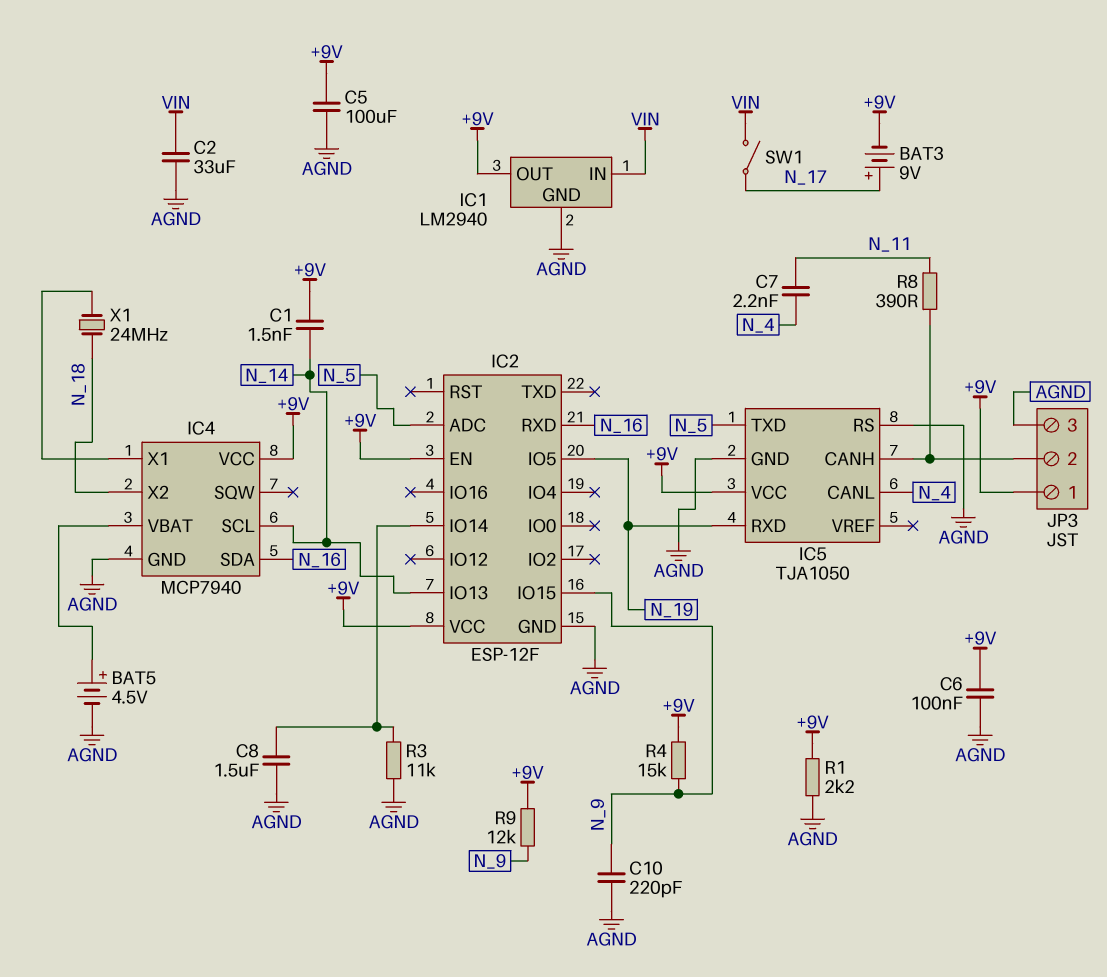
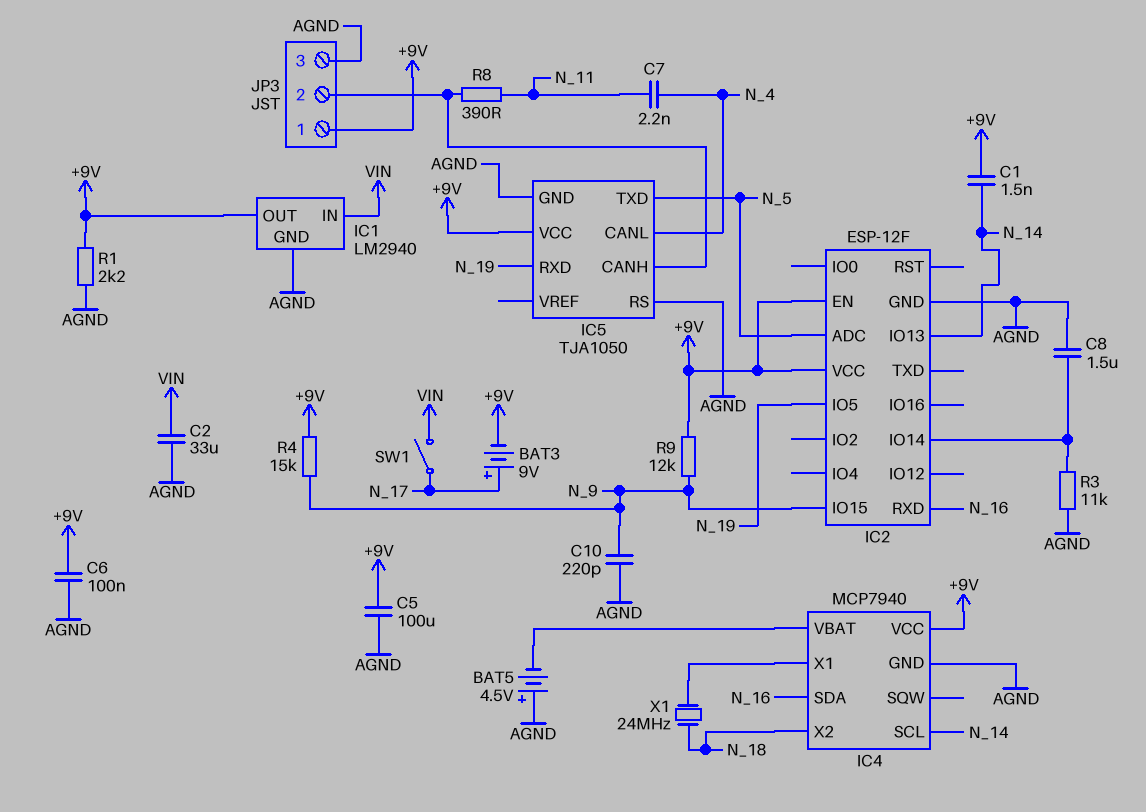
BAT5: 4.5V (plus IC4/VBAT, minus AGND) -> 4.5V (plus AGND, minus IC4/VBAT)

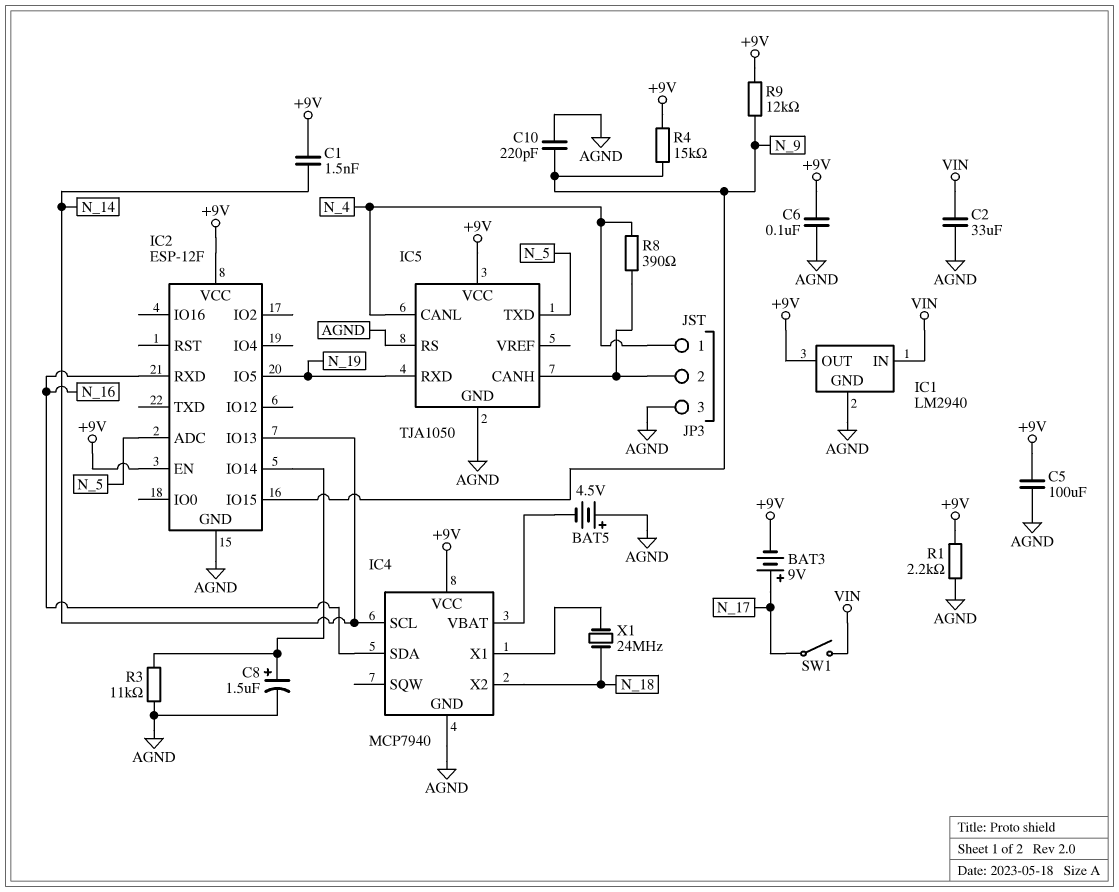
C7: 2.2nF (N_4, N_11) -> none
C8: 1.5uF (AGND, IC2/IO14) -> 1.5uF (plus IC2/IO14, minus AGND)
JP3 pin 1: +9V -> N_4
R8: 390 (IC5/CANH, N_11) -> 390 (IC5/CANH, N_4)

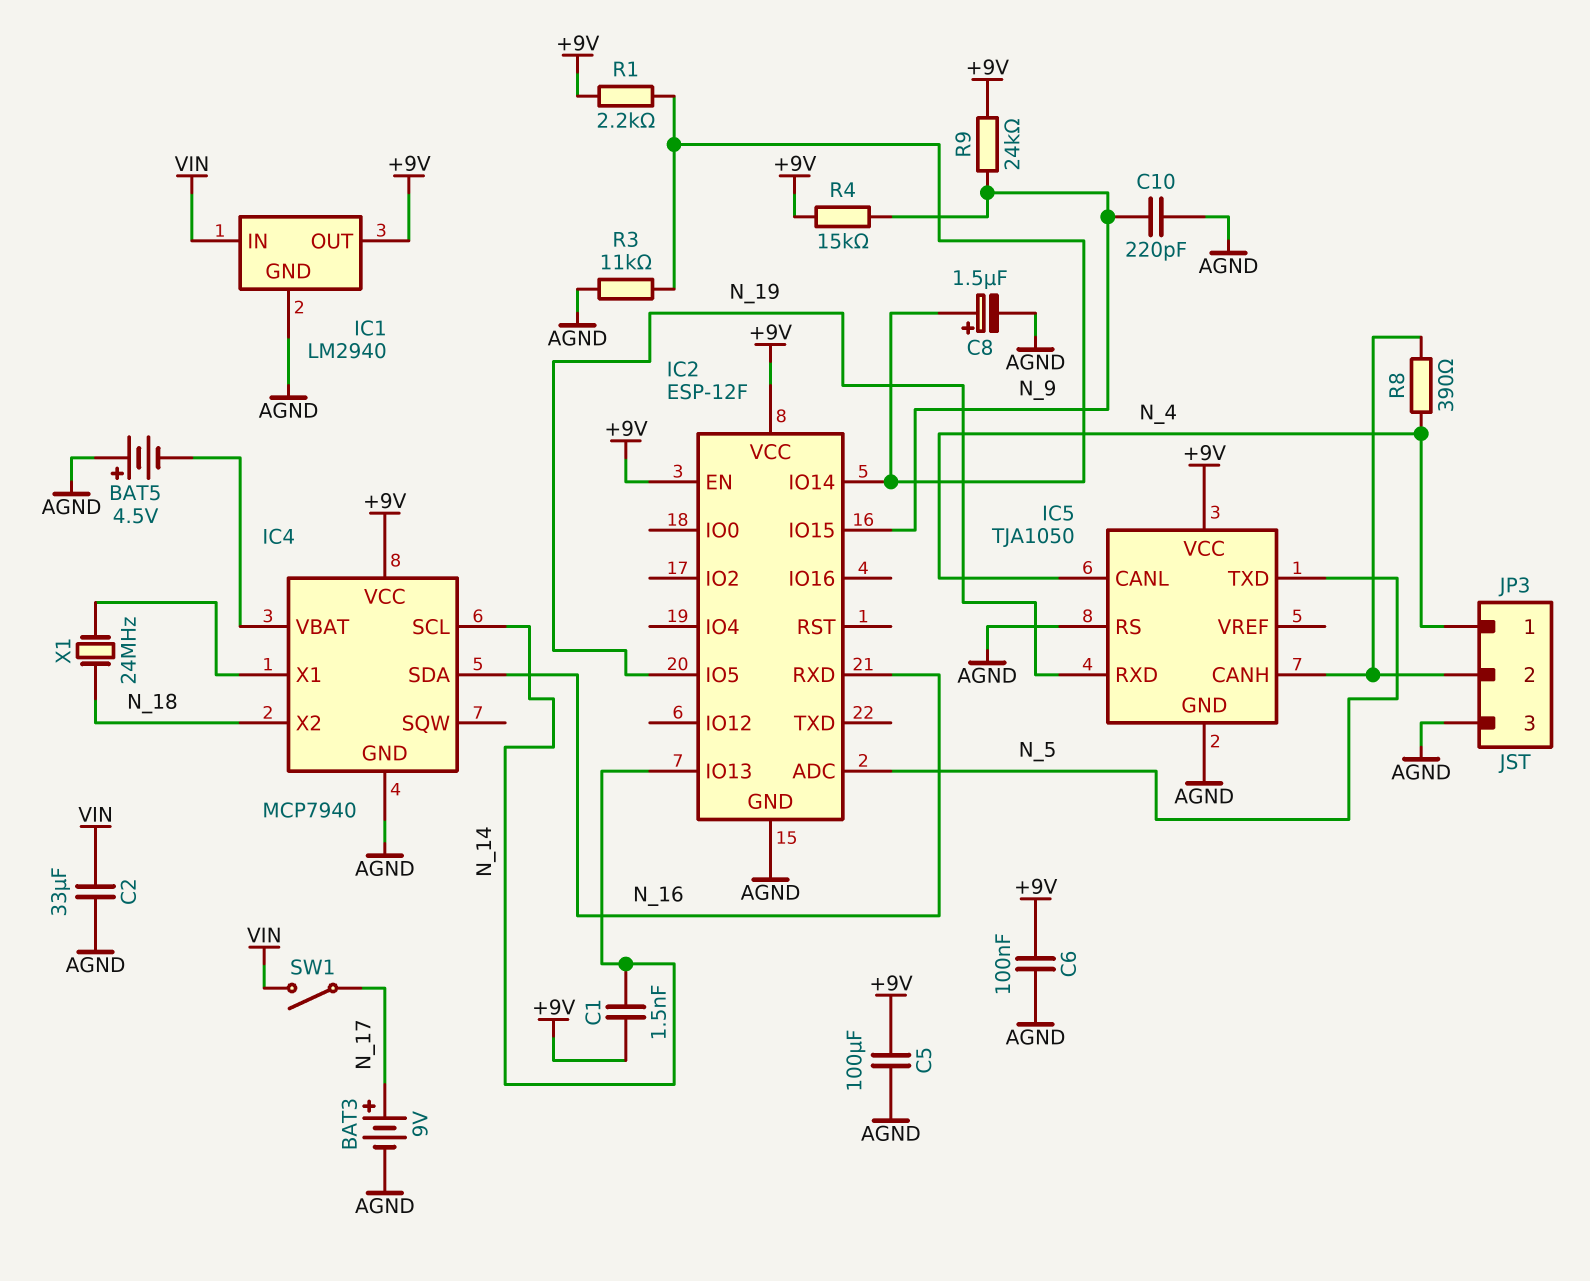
BAT3: 9V (plus N_17, minus +9V) -> 9V (plus N_17, minus AGND)
R1: 2.2k (+9V, AGND) -> 2.2k (+9V, IC2/IO14)
R9: 12k (+9V, N_9) -> 24k (+9V, N_9)

